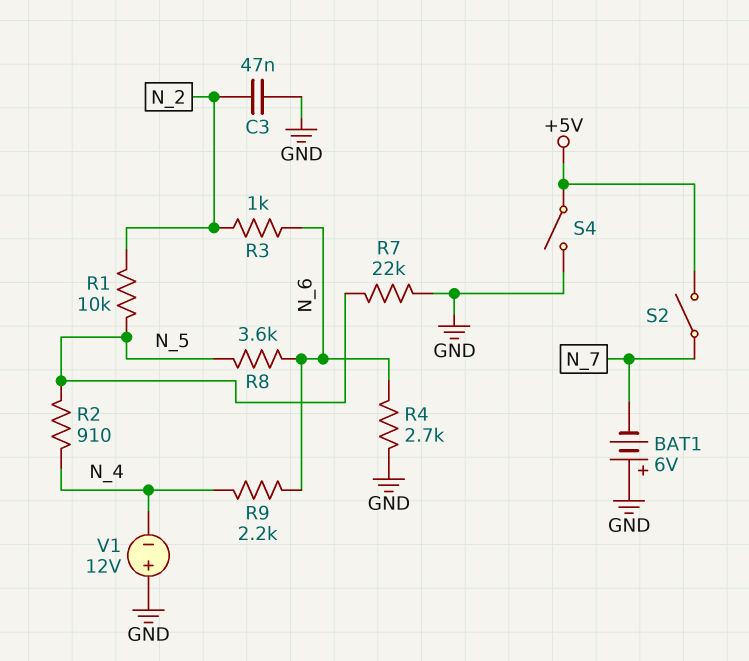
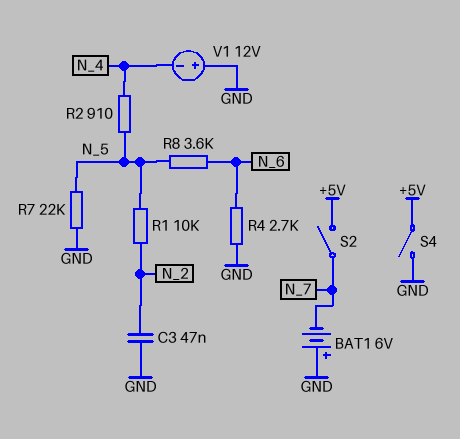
R3: 1k (N_2, N_6) -> none
R9: 2.2k (N_4, N_6) -> none

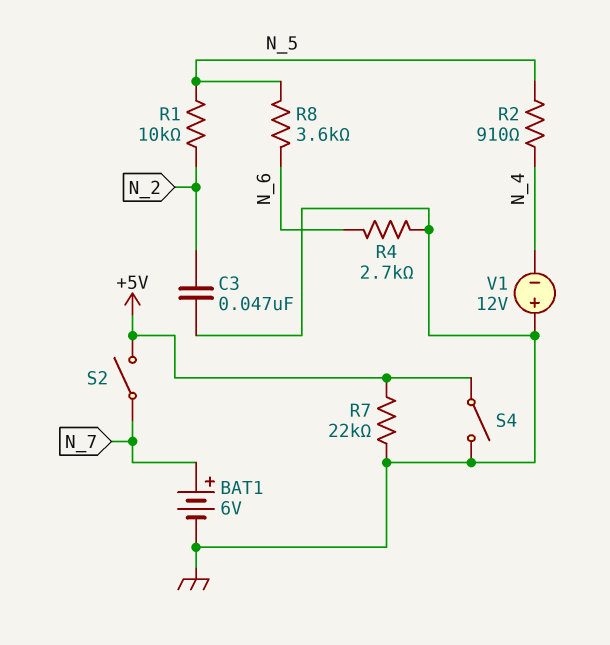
BAT1: 6V (plus GND, minus N_7) -> 6V (plus N_7, minus GND)
R7: 22k (GND, N_5) -> 22k (+5V, GND)

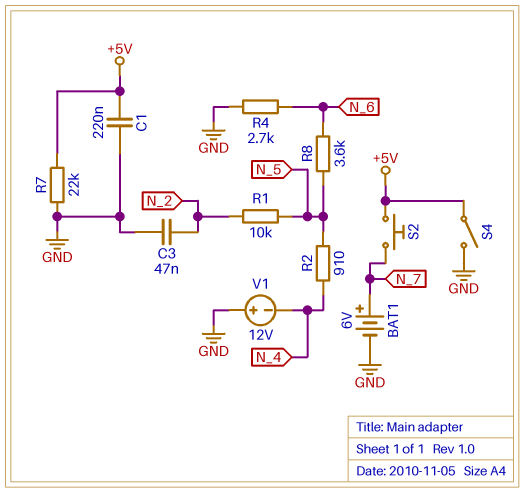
C1: none -> 220nF (+5V, GND)
S2: switch (+5V, N_7) -> button (+5V, N_7)

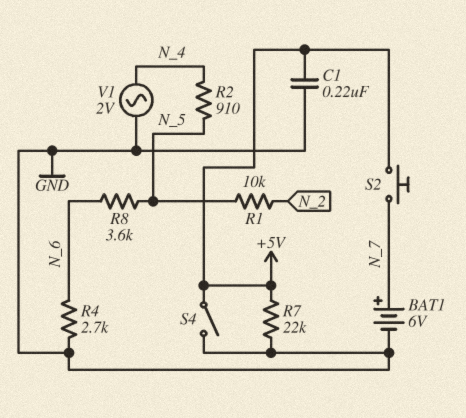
C3: 47nF (GND, N_2) -> none
V1: 12V (plus GND, minus N_4) -> AC 2V (GND, N_4)

